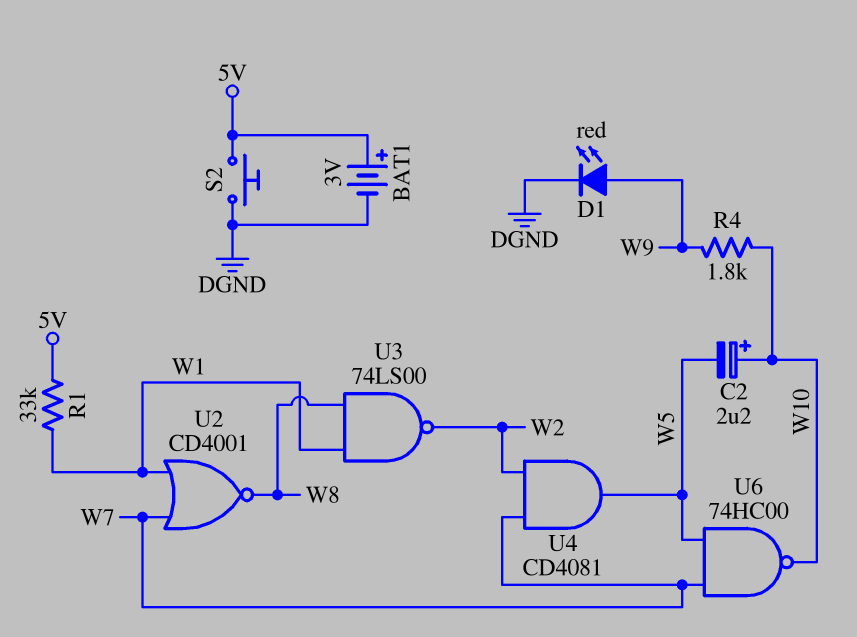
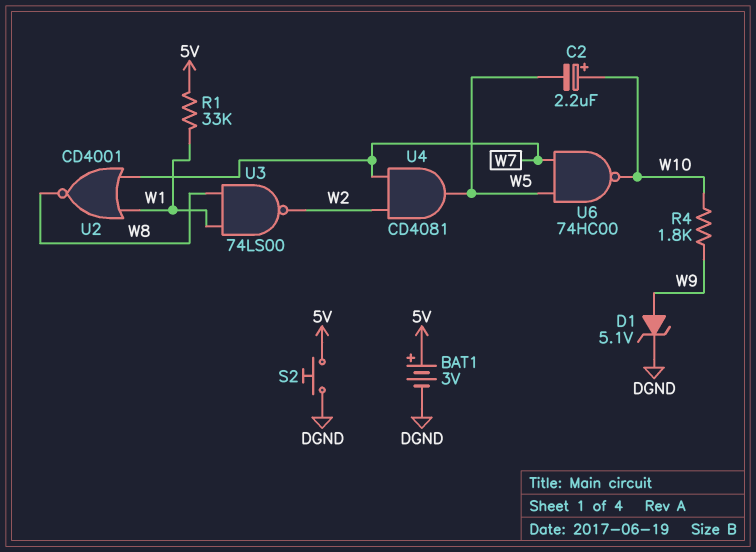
D1: LED red (A W9, K DGND) -> zener 5.1V (A W9, K DGND)

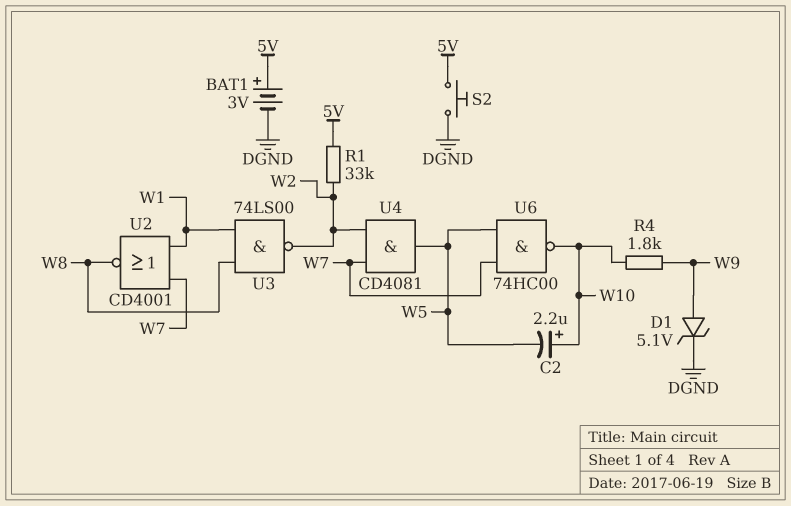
R1: 33k (5V, W1) -> 33k (5V, W2)

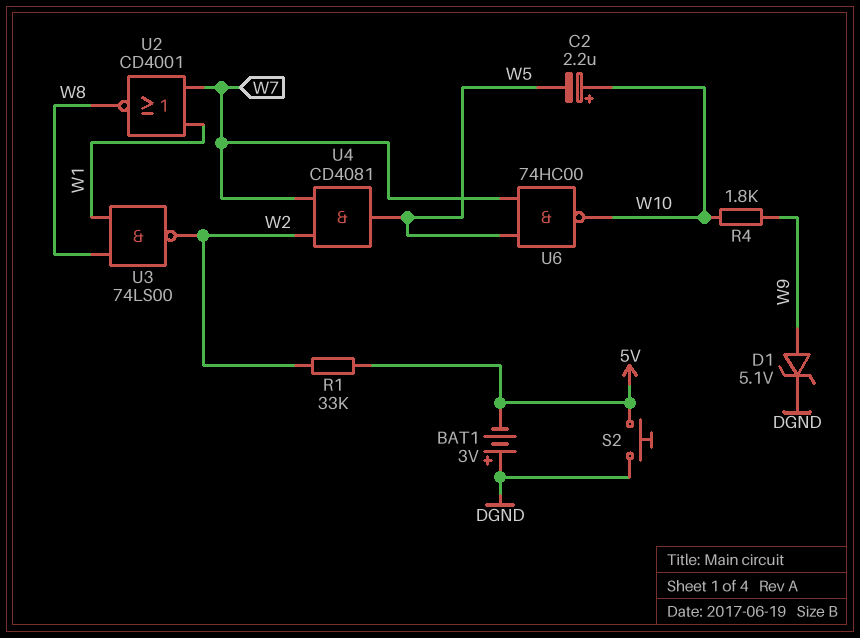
BAT1: 3V (plus 5V, minus DGND) -> 3V (plus DGND, minus 5V)

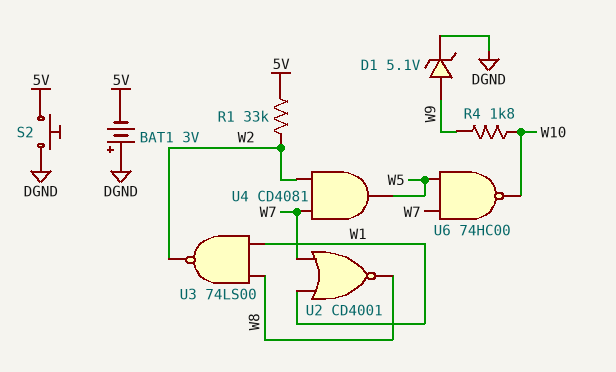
C2: 2.2uF (plus W10, minus W5) -> none

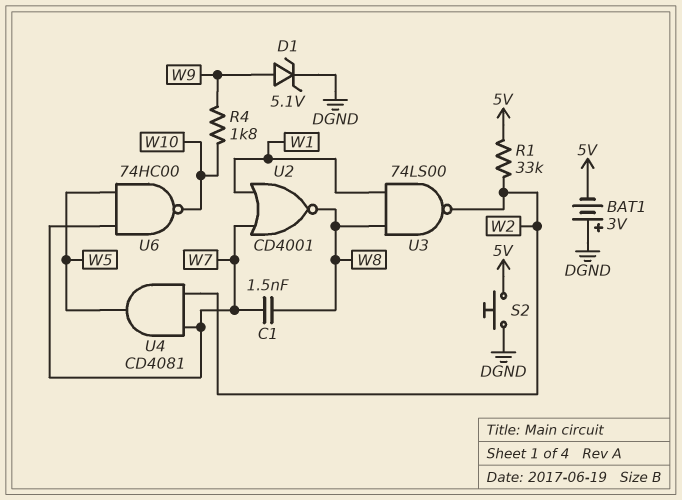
C1: none -> 1.5nF (W7, W8)

